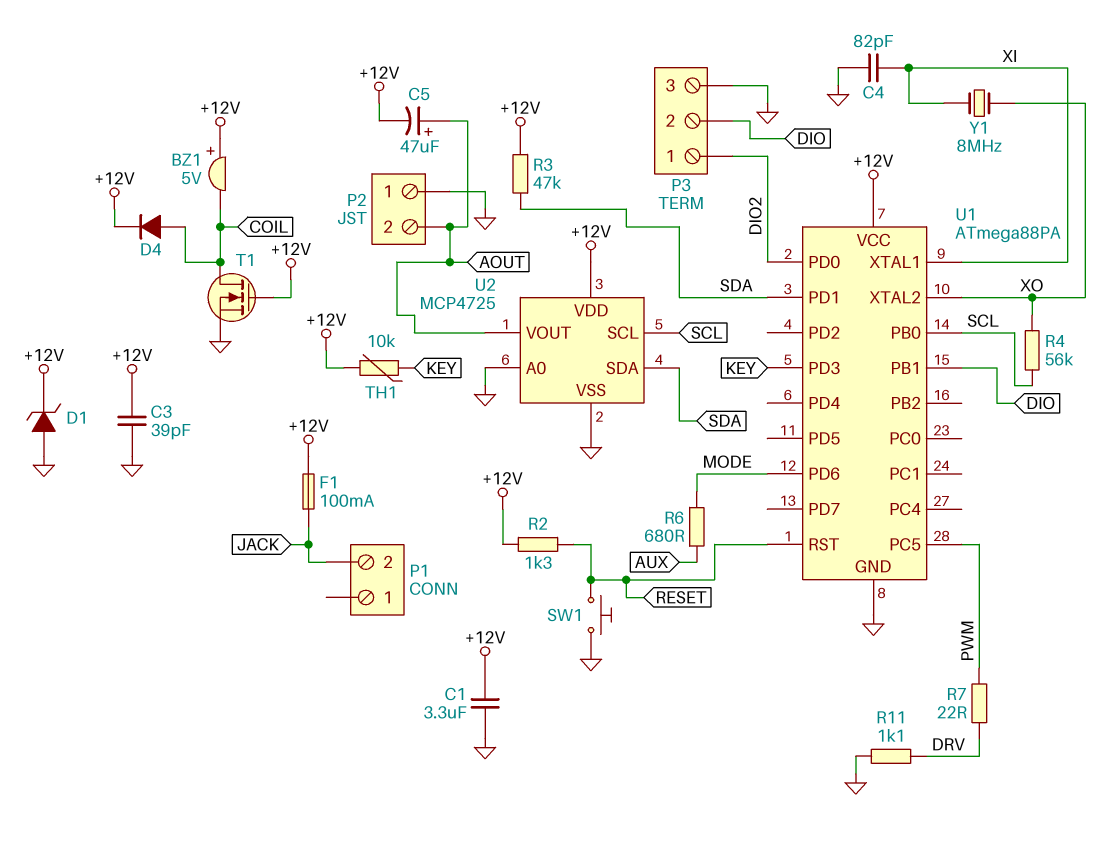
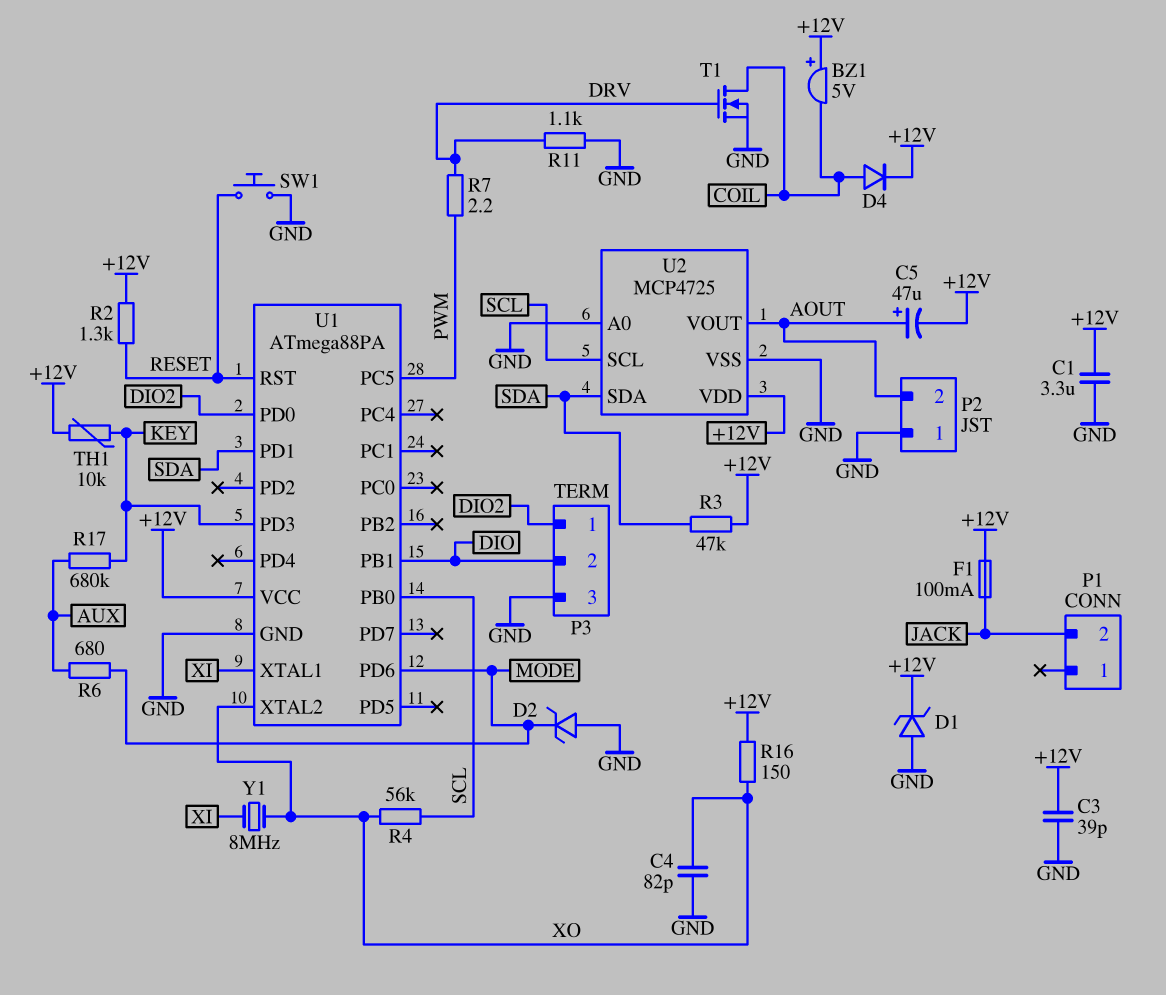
C4: 82pF (GND, XI) -> 82pF (GND, XO)
D2: none -> zener (A GND, K MODE)
R7: 22 (DRV, PWM) -> 2.2 (DRV, PWM)
R16: none -> 150 (+12V, XO)
R17: none -> 680k (AUX, KEY)
T1: NMOS (G +12V, D COIL, S GND) -> NMOS (G DRV, D COIL, S GND)

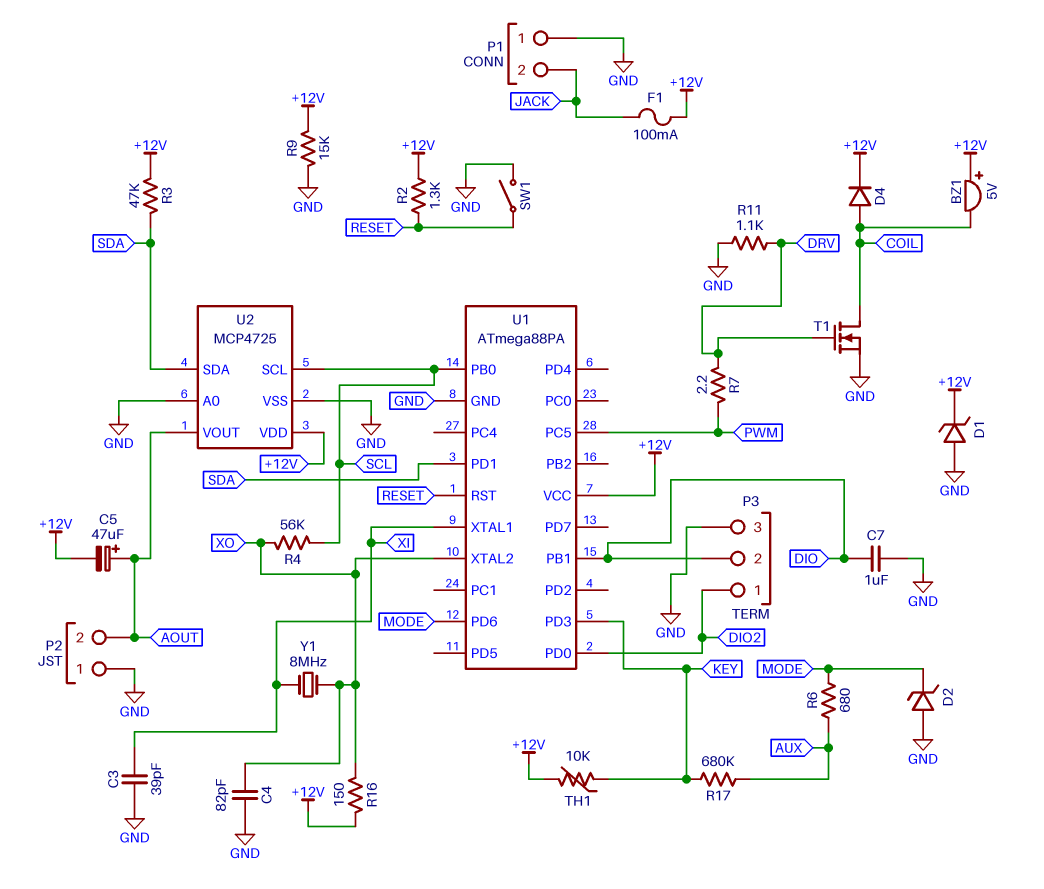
C1: 3.3uF (+12V, GND) -> none
C3: 39pF (+12V, GND) -> 39pF (GND, XI)
C7: none -> 1uF (DIO, GND)
P1 pin 1: none -> GND
R9: none -> 15k (+12V, GND)
SW1: button (GND, RESET) -> switch (GND, RESET)

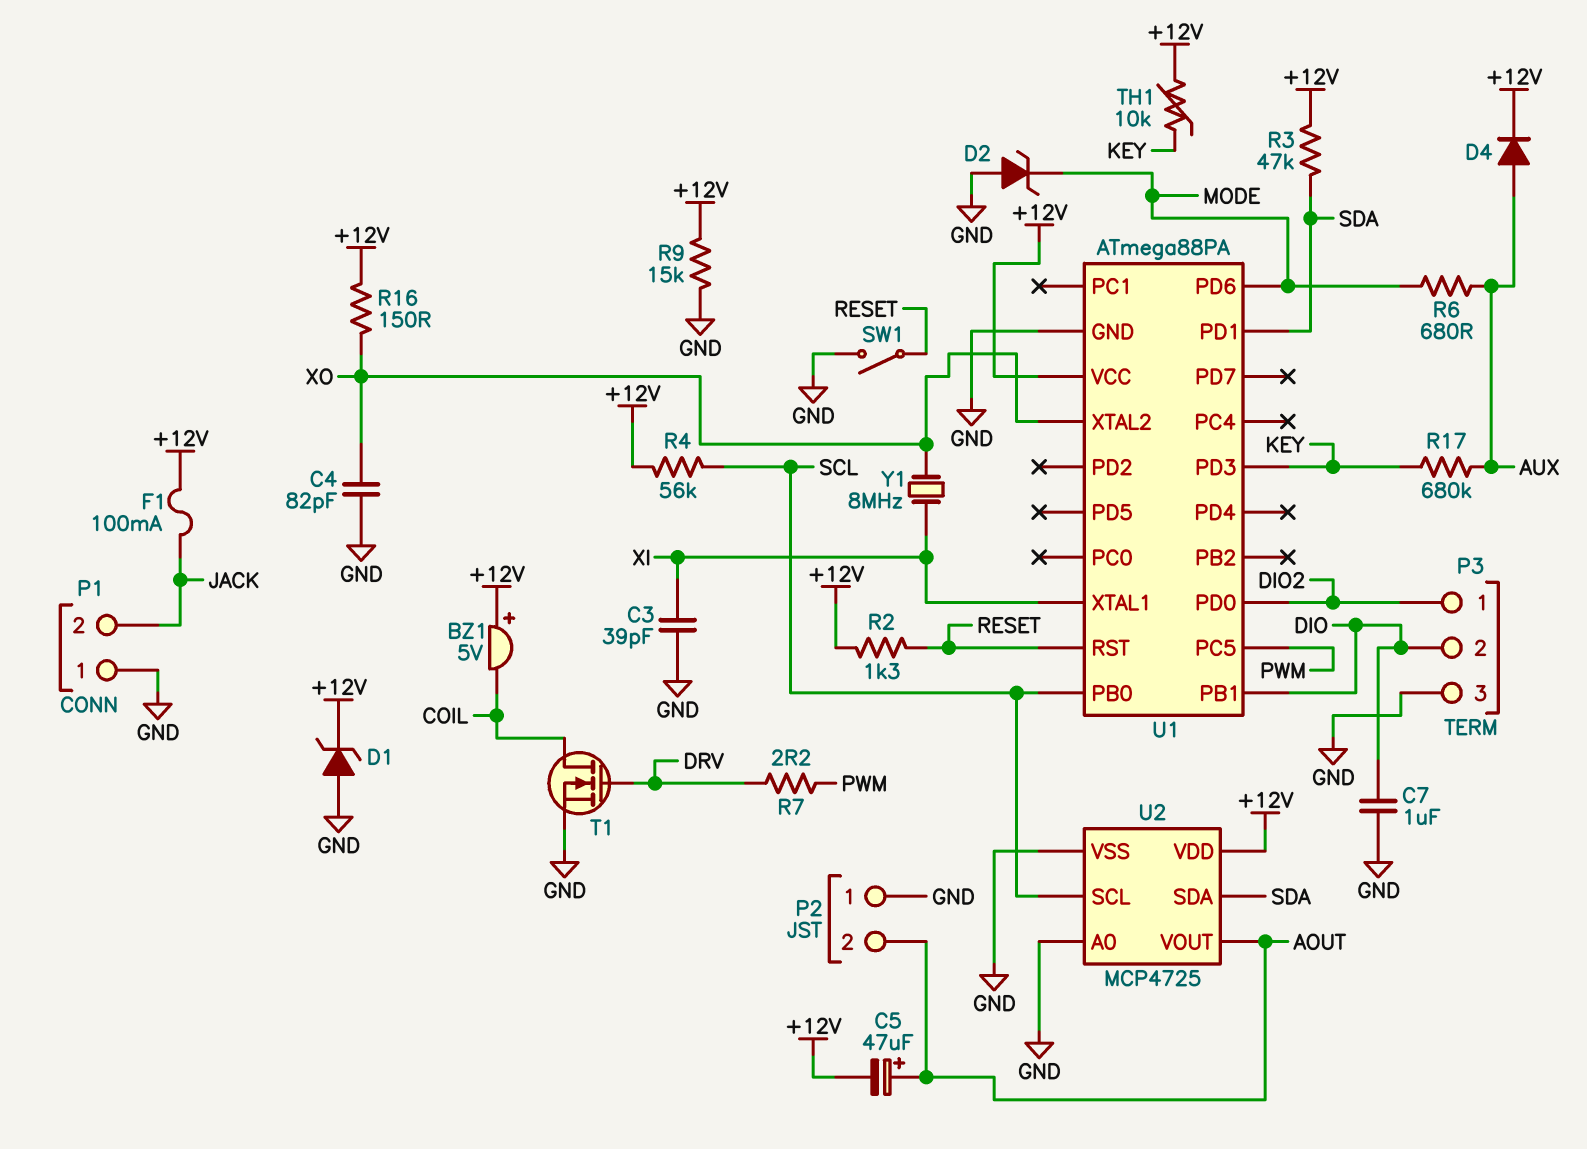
D4: diode (A COIL, K +12V) -> diode (A AUX, K +12V)
R4: 56k (SCL, XO) -> 56k (+12V, SCL)
R11: 1.1k (DRV, GND) -> none

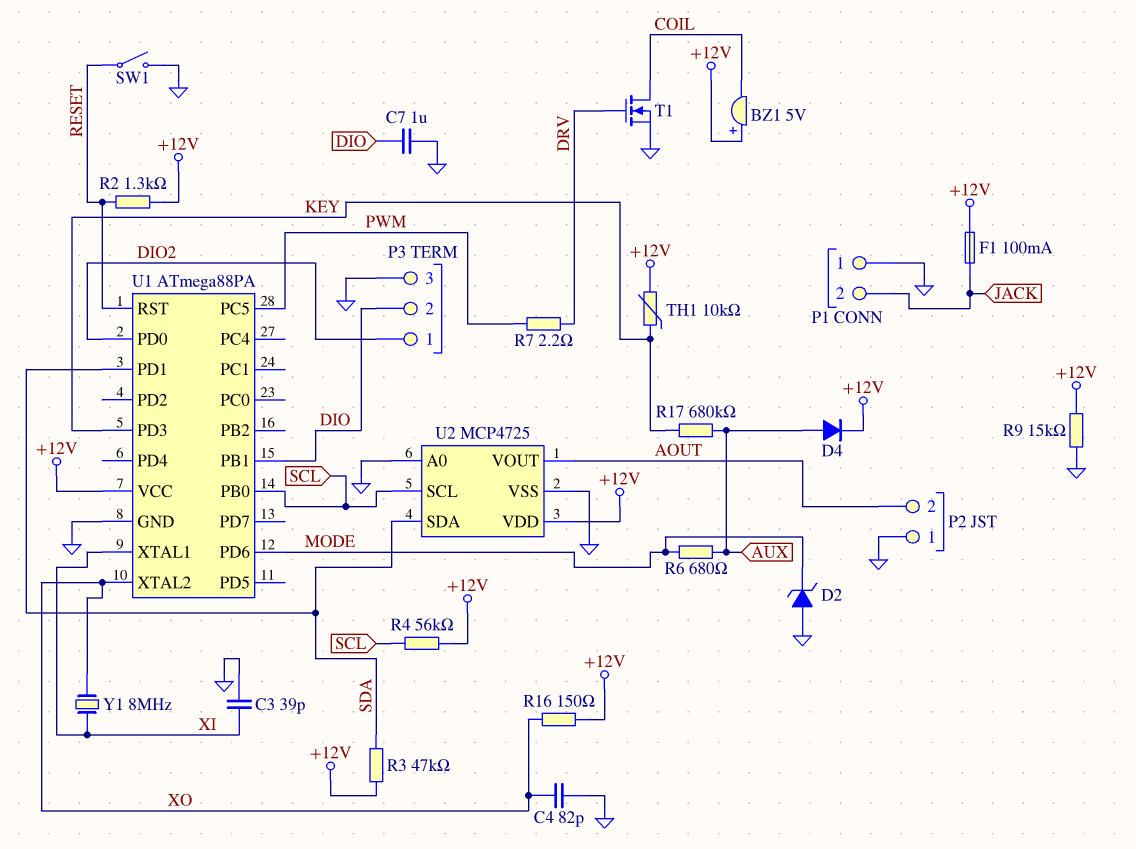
C5: 47uF (plus AOUT, minus +12V) -> none
D1: zener (A GND, K +12V) -> none

